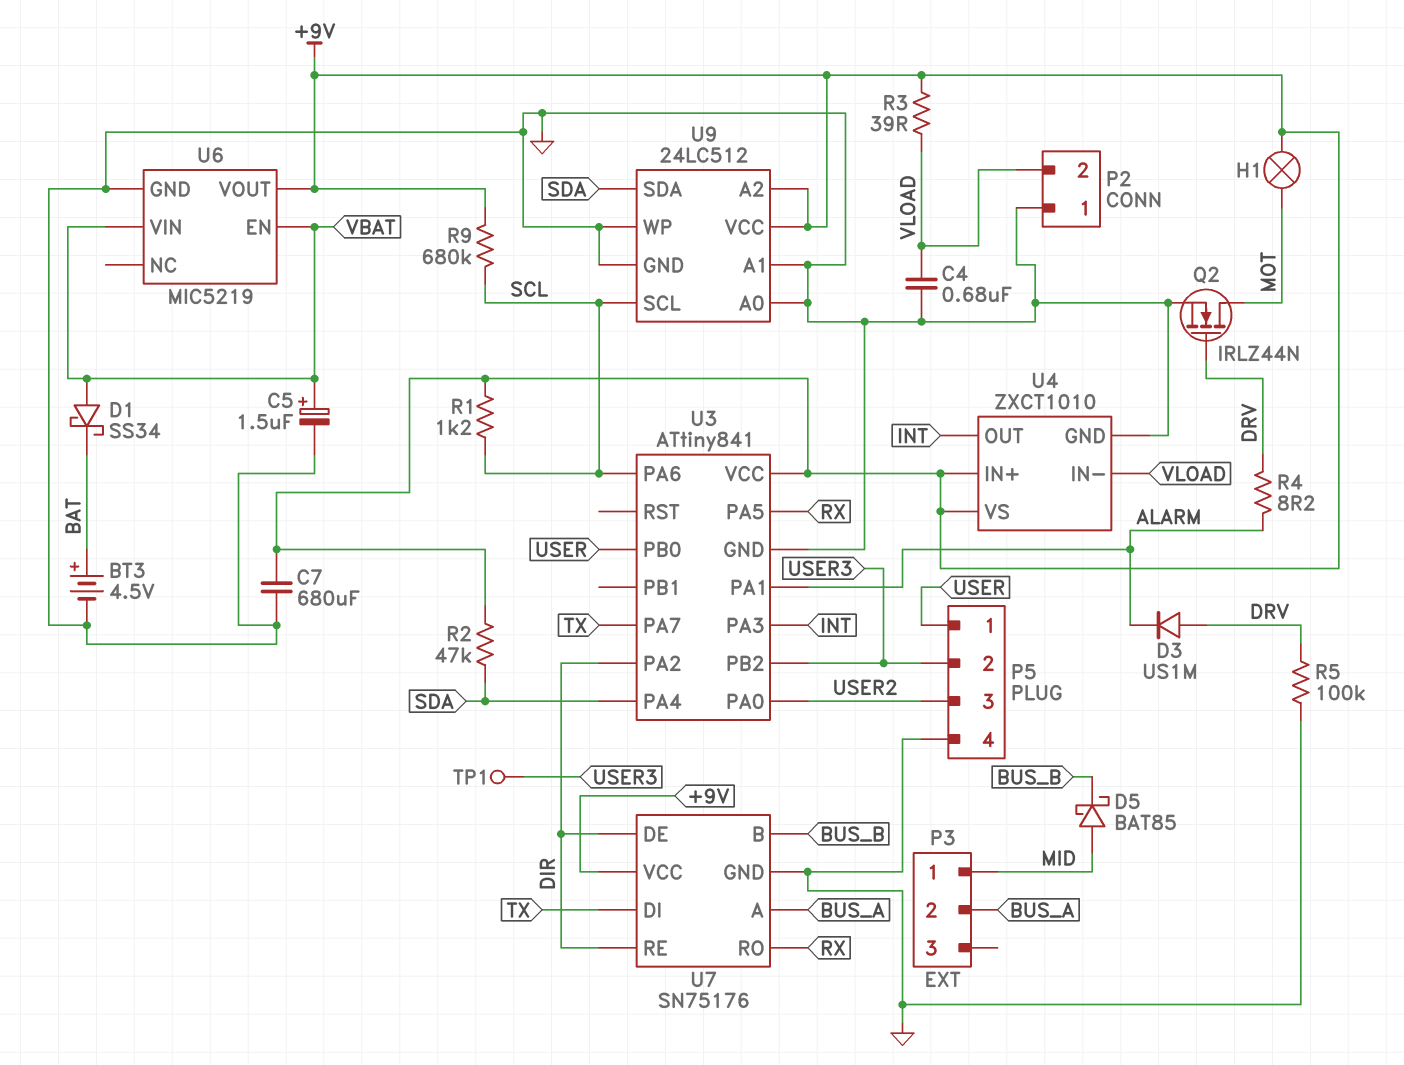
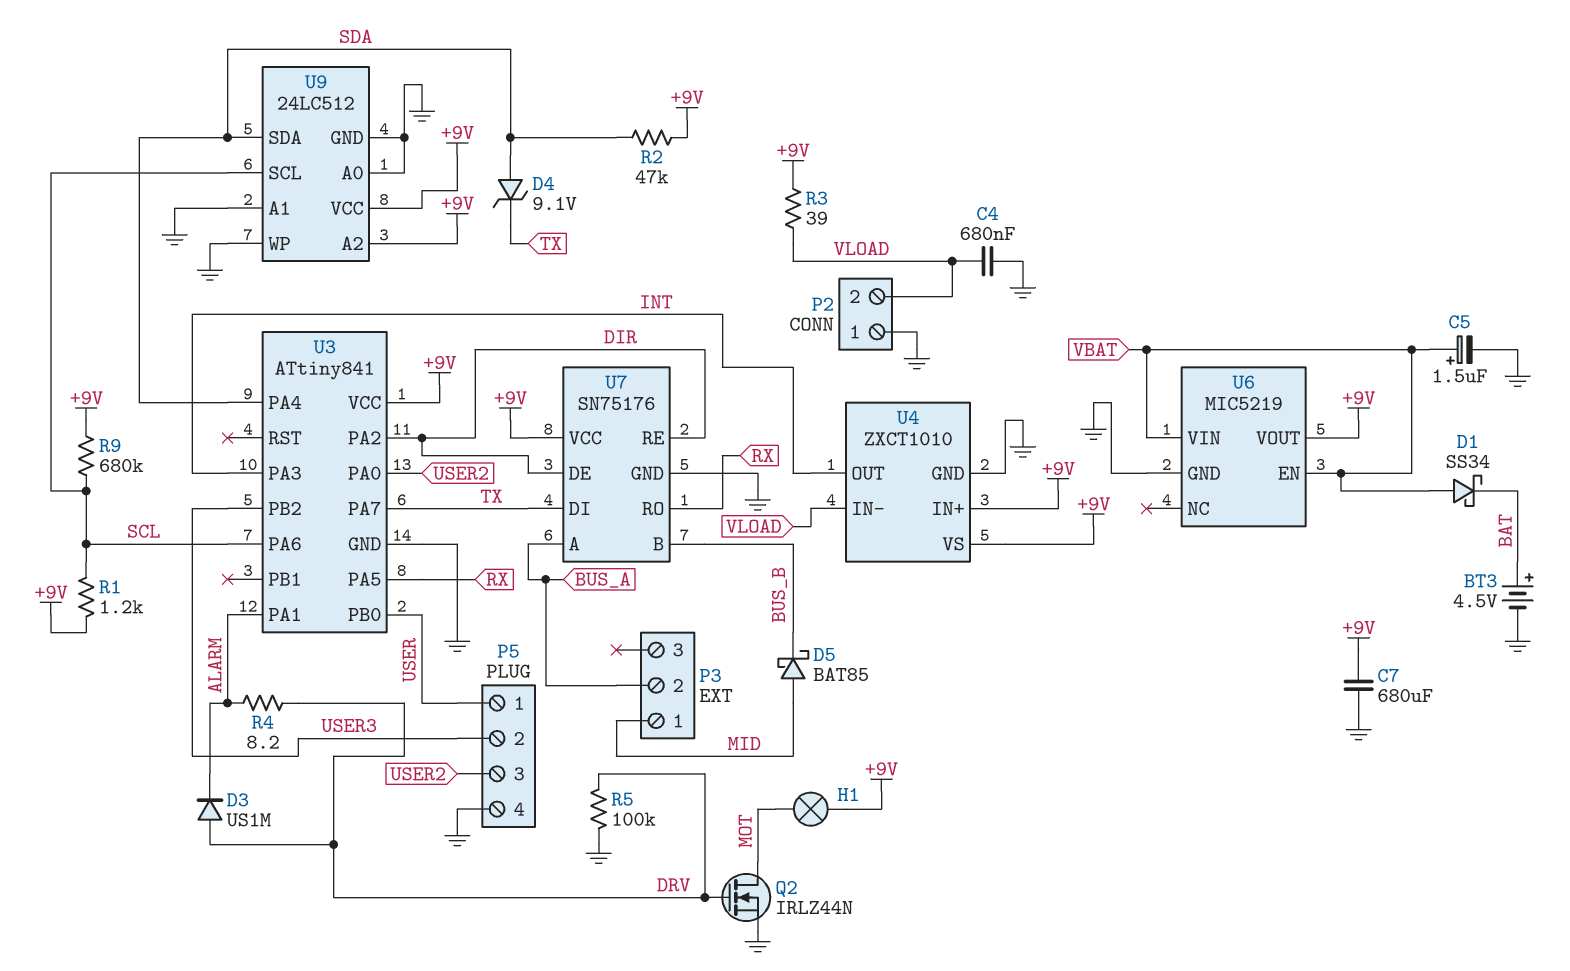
D4: none -> zener 9.1V (A SDA, K TX)
TP1: test point (USER3) -> none

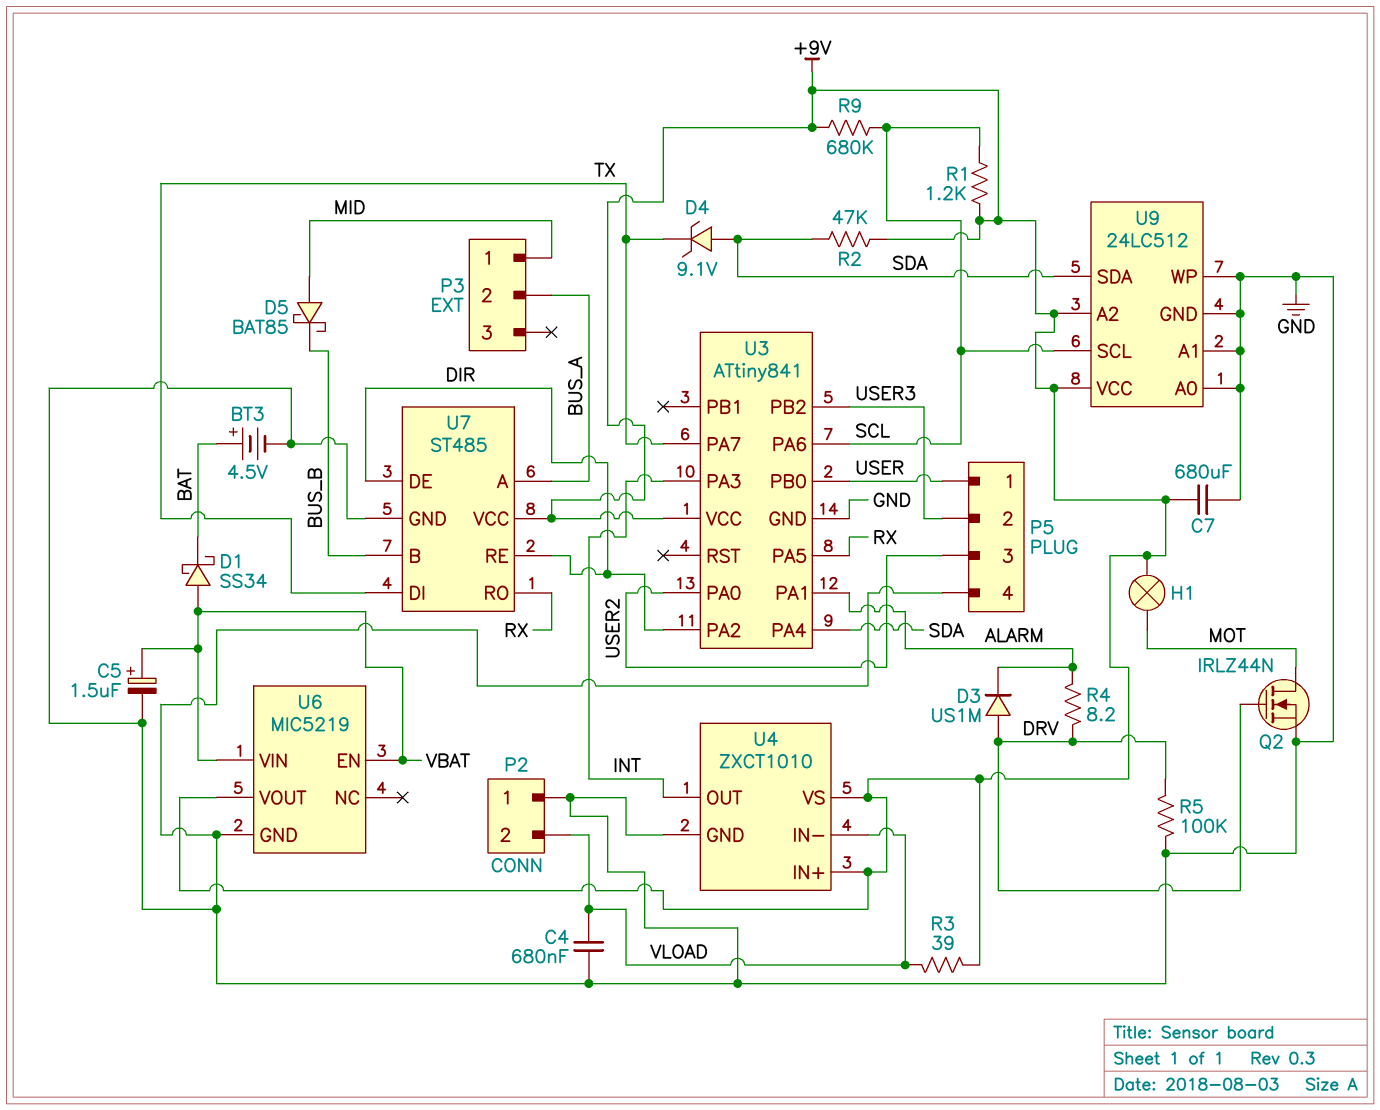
U7: SN75176 -> ST485

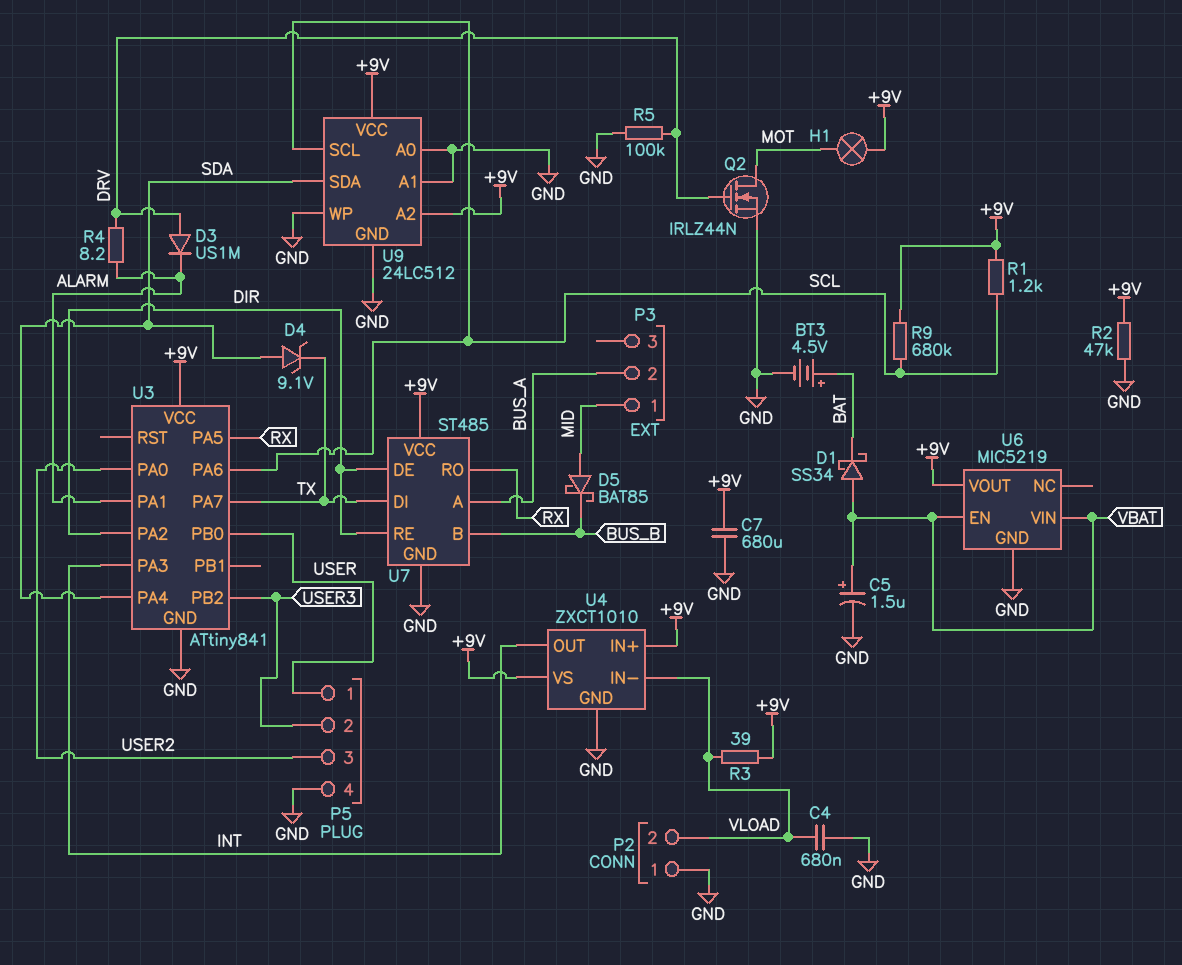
R2: 47k (+9V, SDA) -> 47k (+9V, GND)

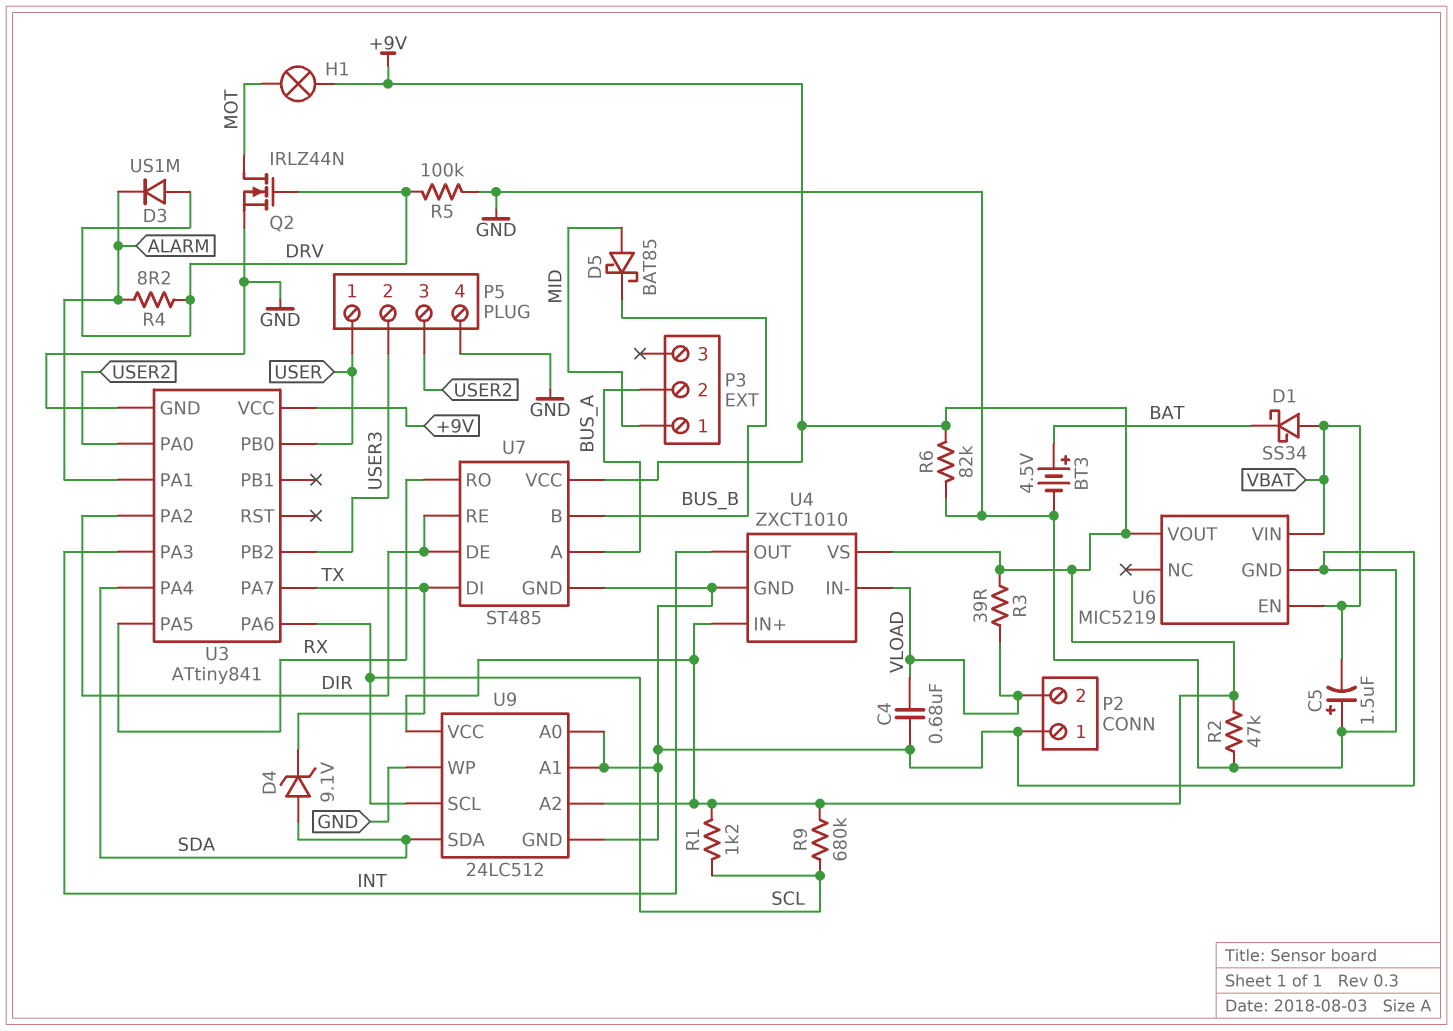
C5: 1.5uF (plus VBAT, minus GND) -> 1.5uF (plus GND, minus VBAT)
C7: 680uF (+9V, GND) -> none
R6: none -> 82k (+9V, GND)

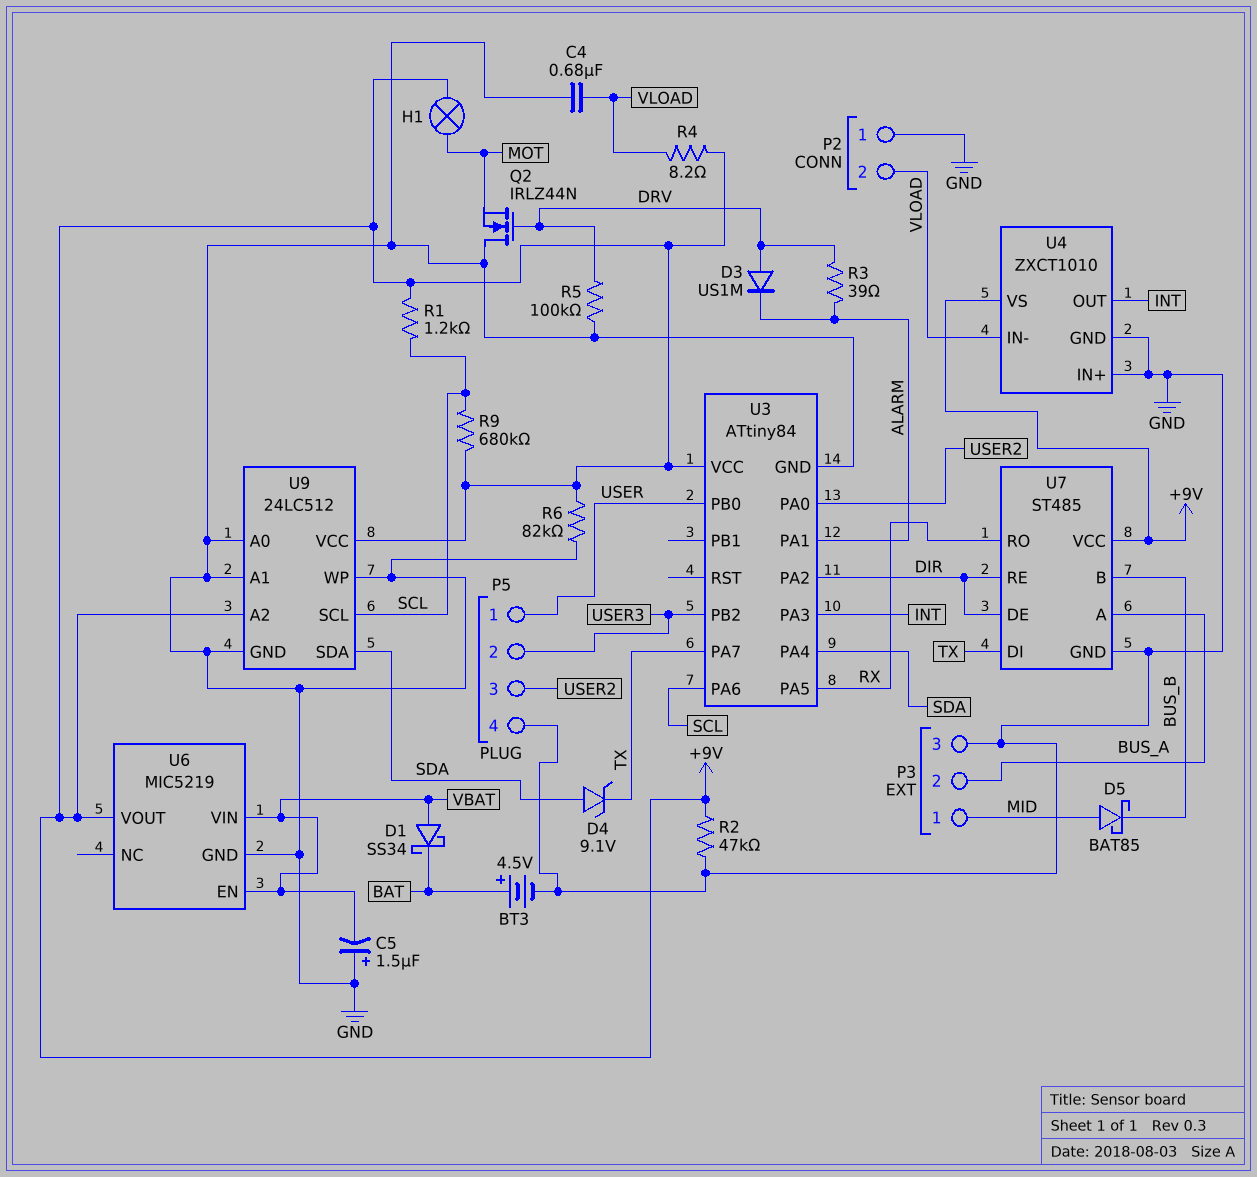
P3 pin 3: none -> GND
Q2: NMOS IRLZ44N (G DRV, D MOT, S GND) -> NMOS IRLZ44N (G DRV, D GND, S MOT)
R3: 39 (+9V, VLOAD) -> 39 (ALARM, DRV)
R4: 8.2 (ALARM, DRV) -> 8.2 (+9V, VLOAD)
U3: ATtiny841 -> ATtiny84
U4 pin IN+: +9V -> GND

